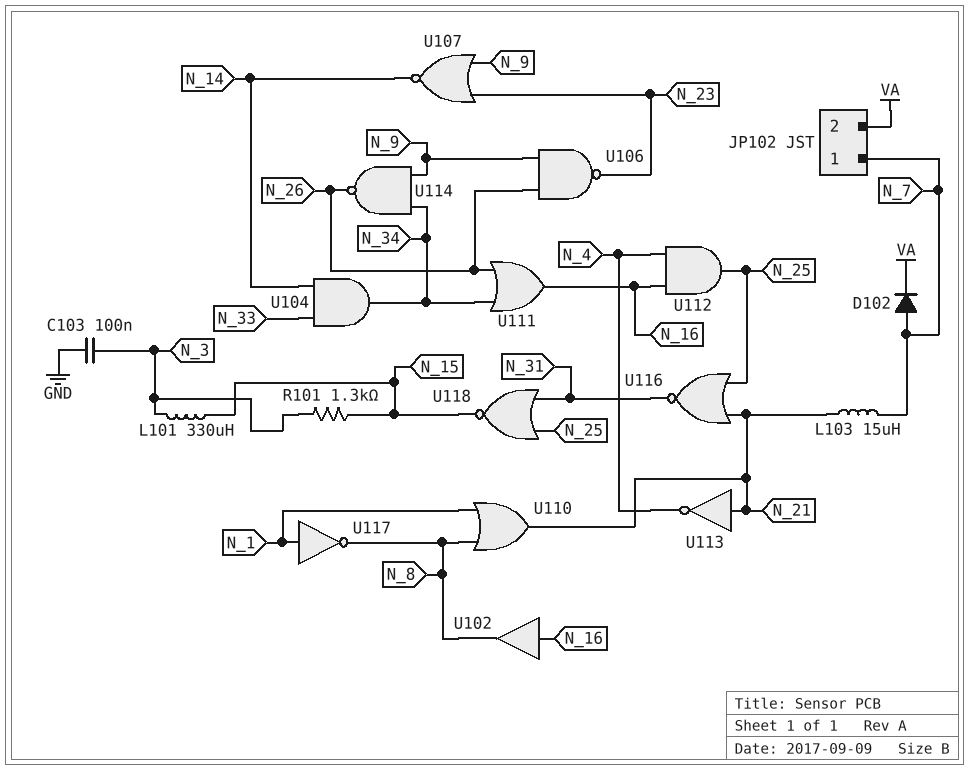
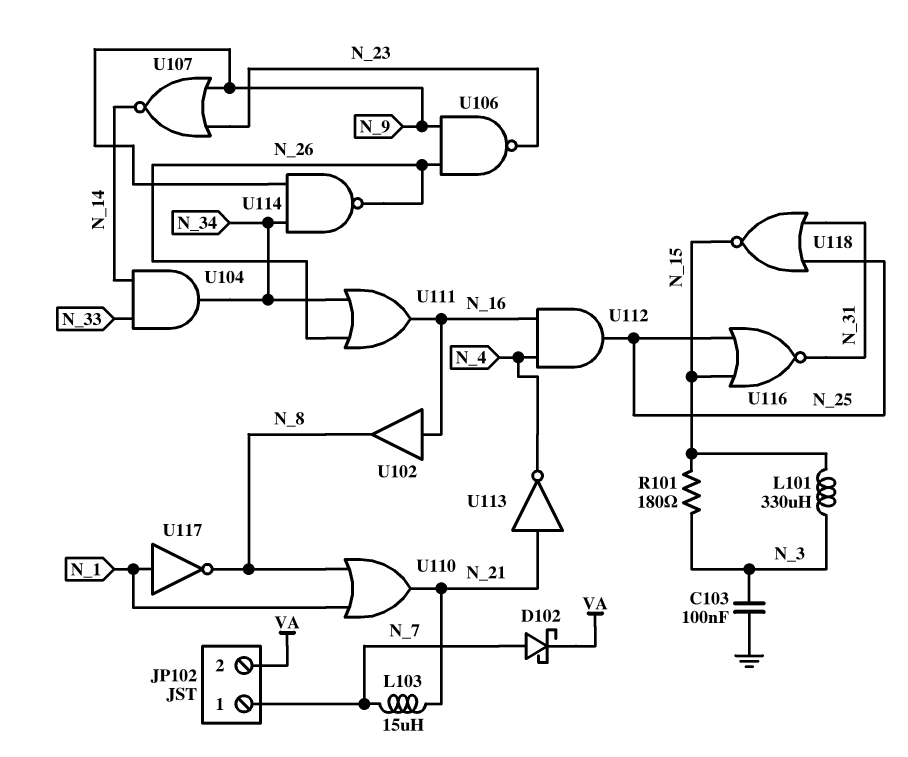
D102: diode (A N_7, K VA) -> schottky (A N_7, K VA)
R101: 1.3k (N_3, N_15) -> 180 (N_3, N_15)
U116: NOR (in N_21, in N_25, out N_31) -> NOR (in N_15, in N_25, out N_31)

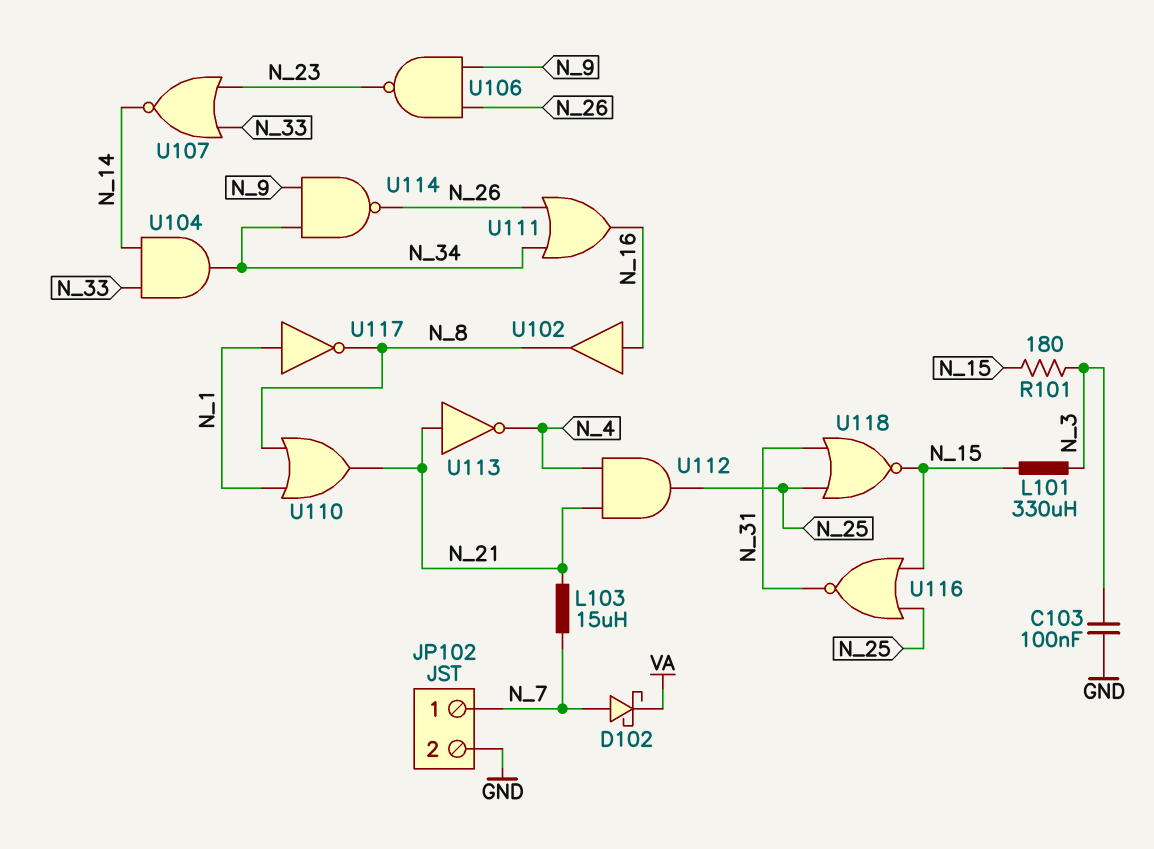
JP102 pin 2: VA -> GND
U107: NOR (in N_9, in N_23, out N_14) -> NOR (in N_23, in N_33, out N_14)
U112: AND (in N_4, in N_16, out N_25) -> AND (in N_4, in N_21, out N_25)

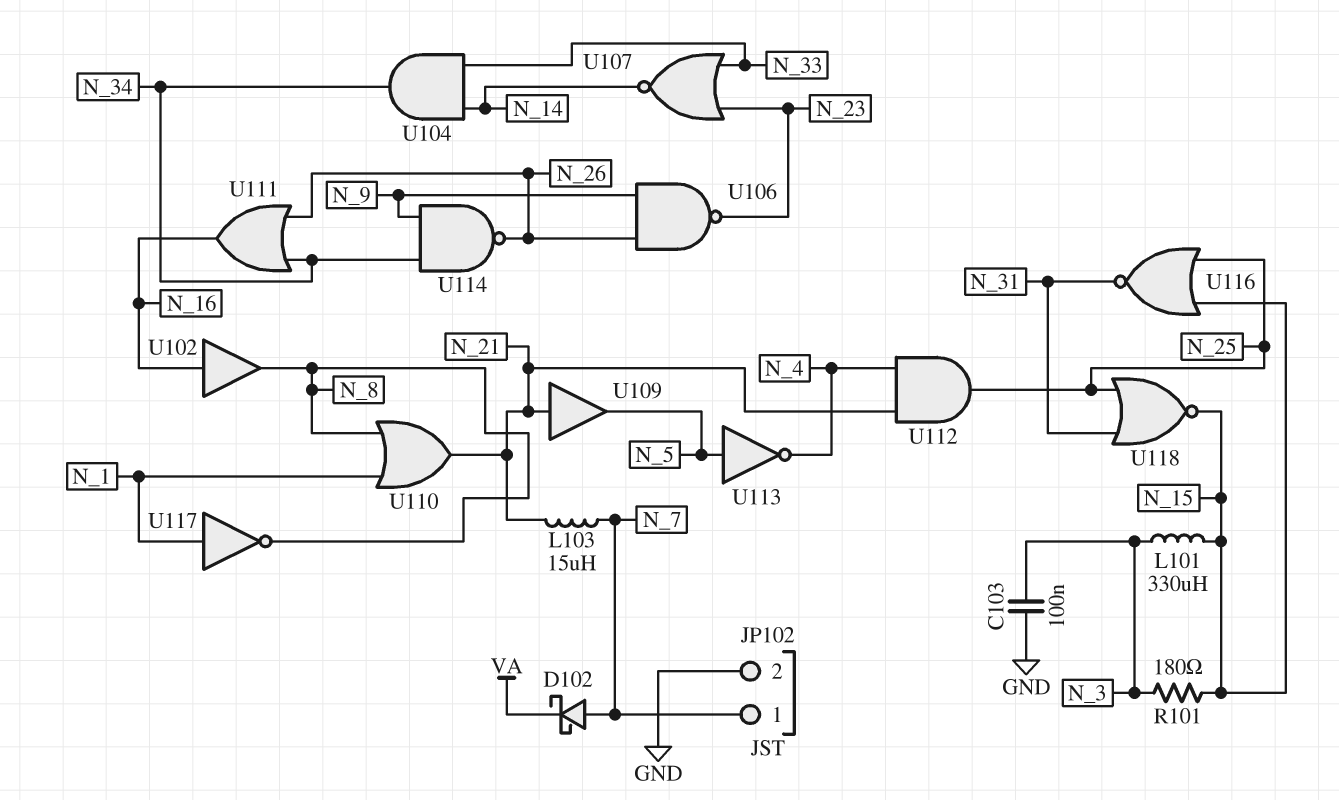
U109: none -> buffer (in N_21, out N_5)
U113: NOT (in N_21, out N_4) -> NOT (in N_5, out N_4)

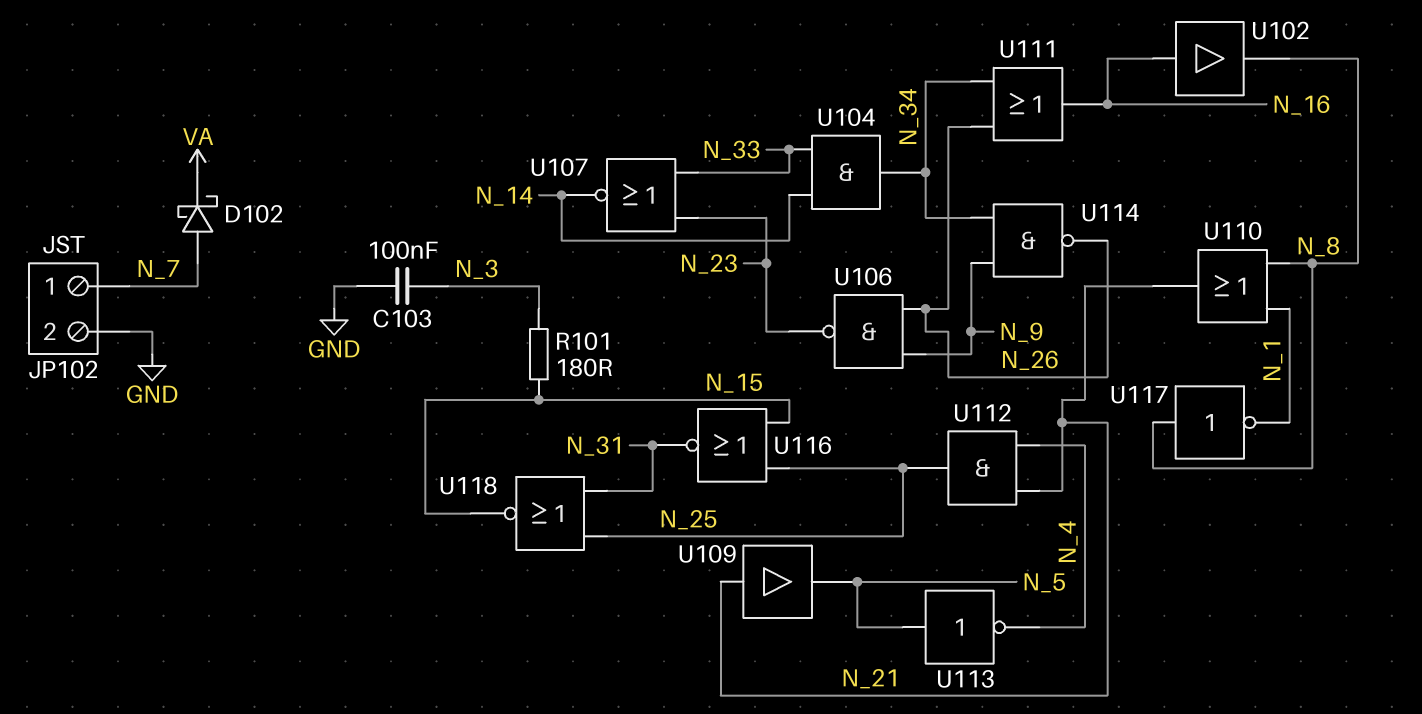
L101: 330uH (N_3, N_15) -> none
L103: 15uH (N_7, N_21) -> none
U117: NOT (in N_1, out N_8) -> NOT (in N_8, out N_1)

